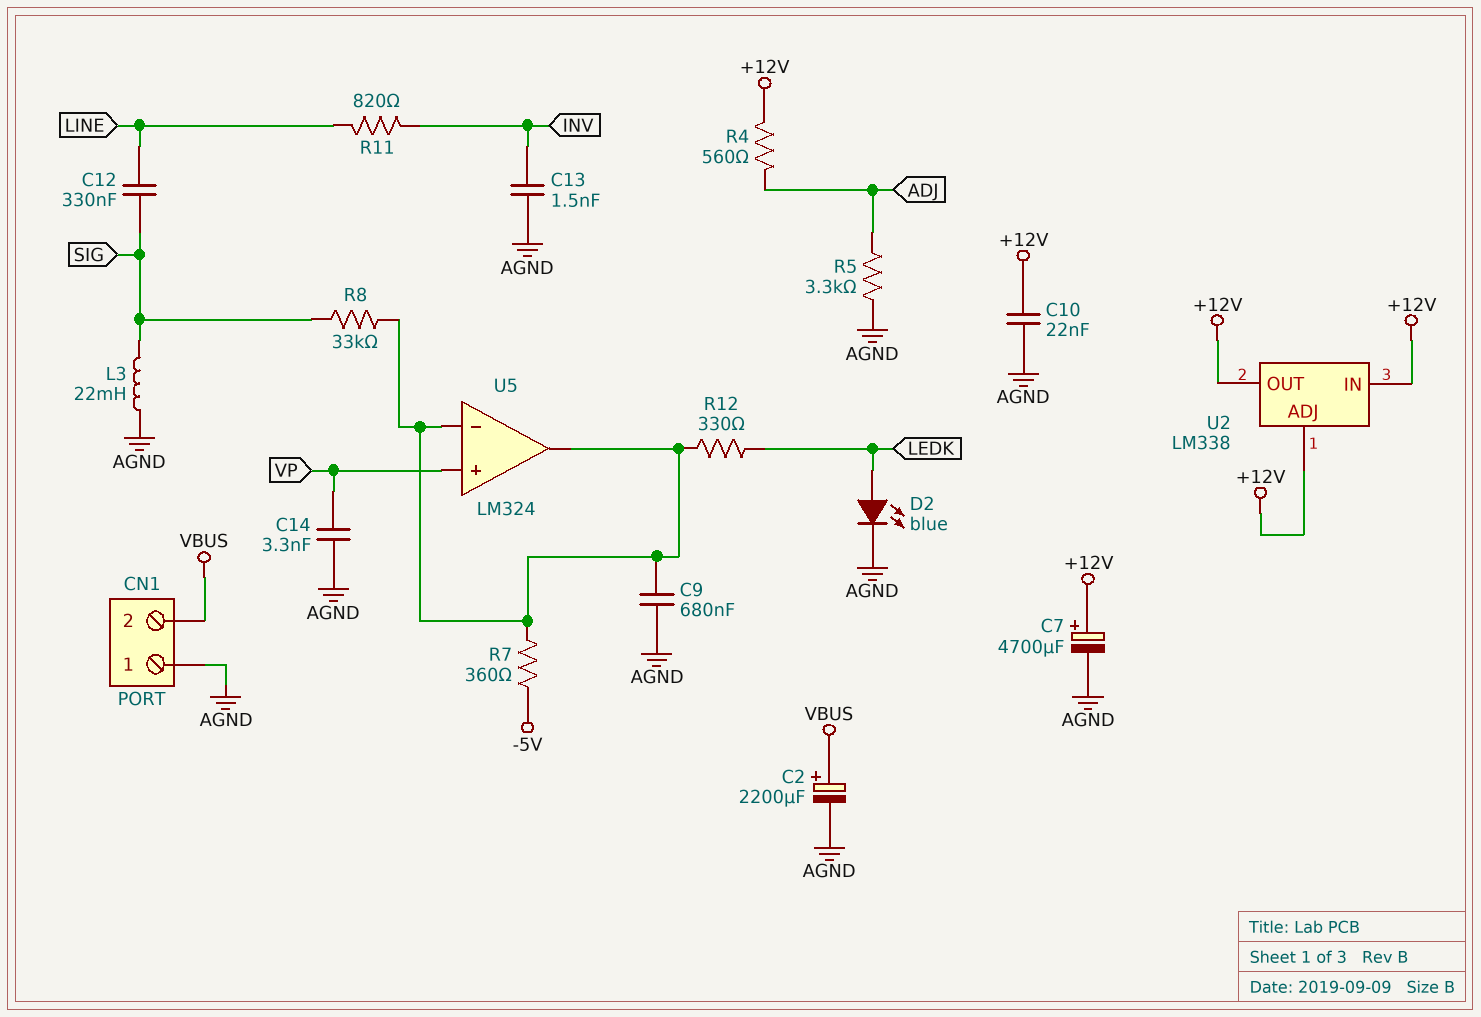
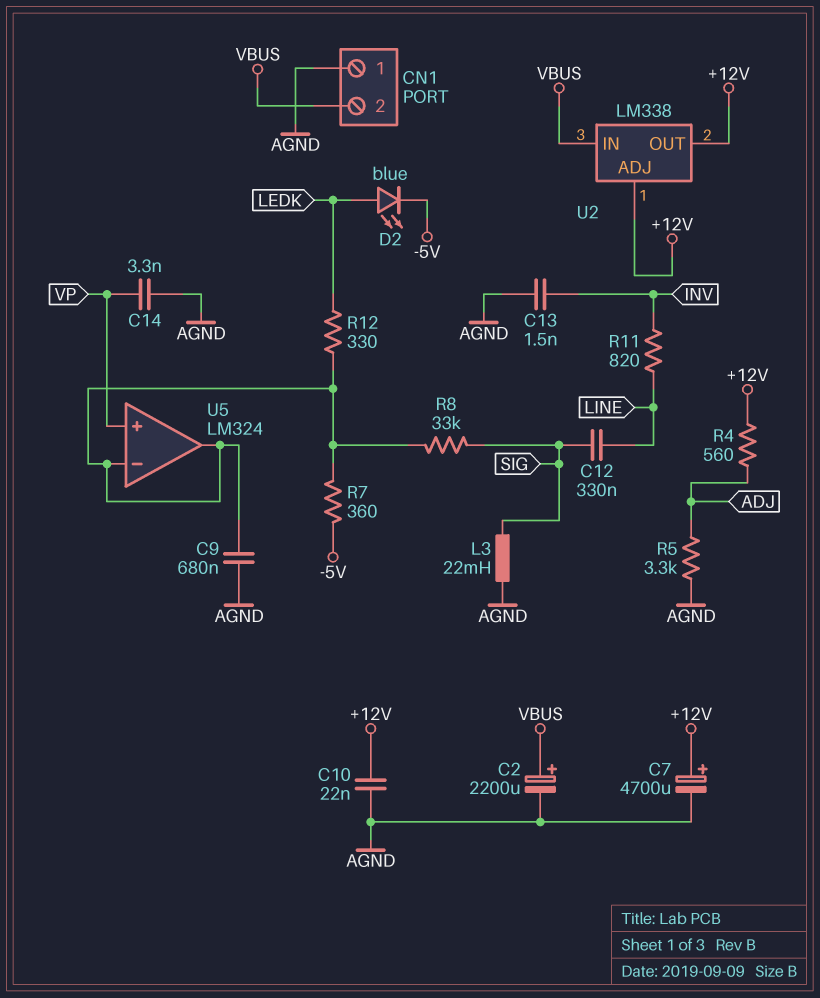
D2: LED blue (A LEDK, K AGND) -> LED blue (A LEDK, K -5V)
U2 pin IN: +12V -> VBUS

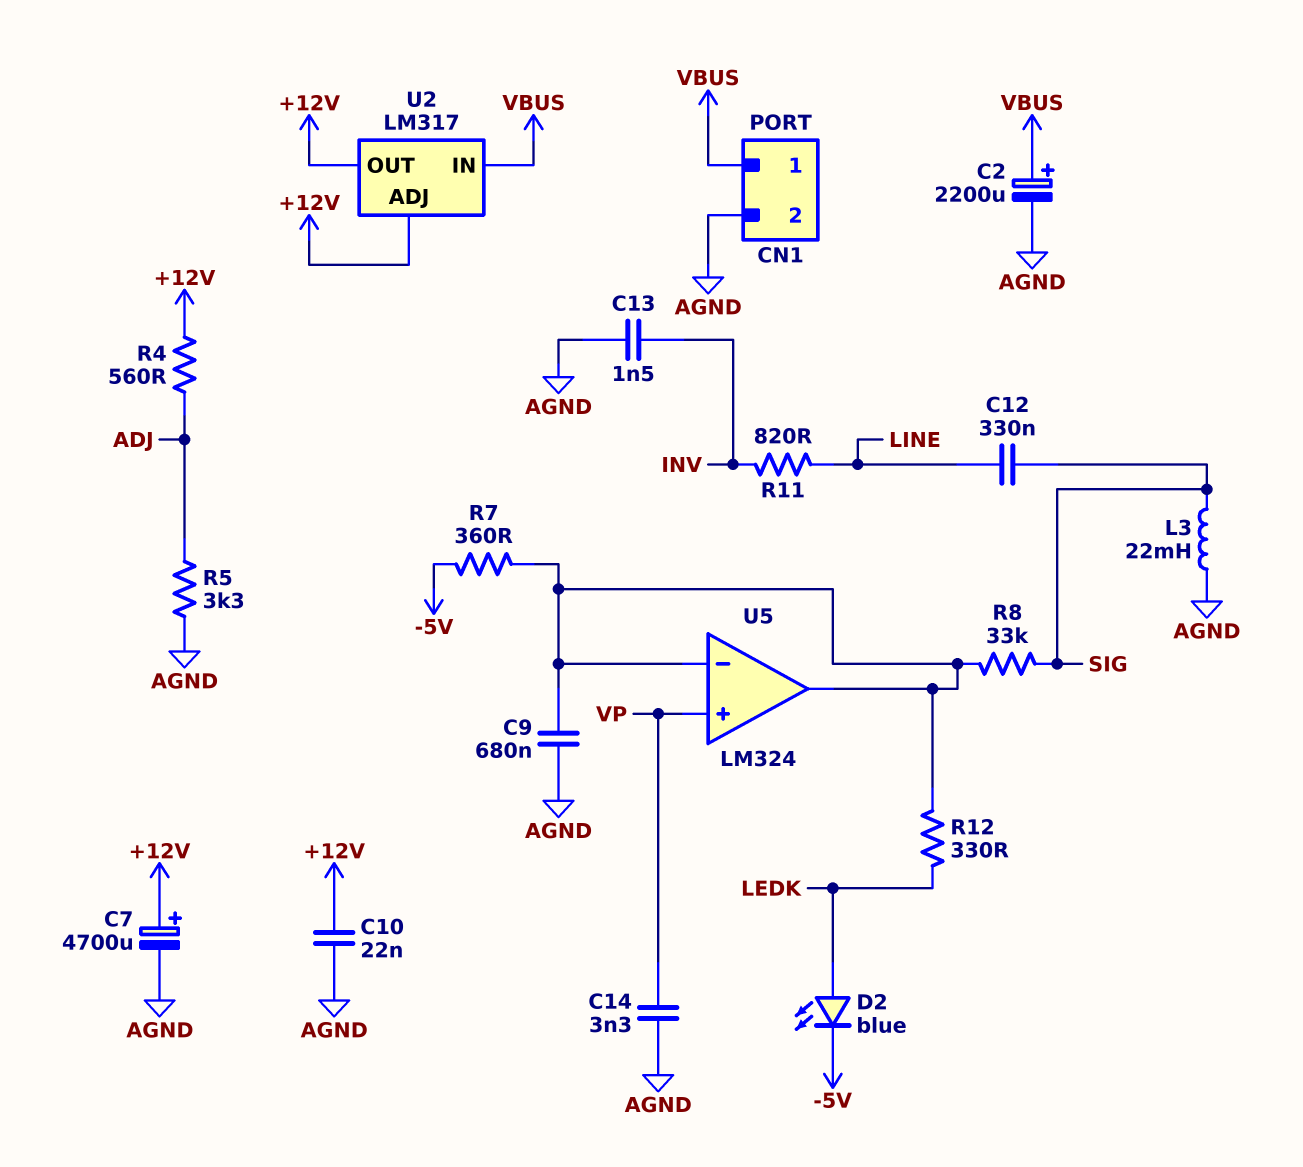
CN1 pin 1: AGND -> VBUS
CN1 pin 2: VBUS -> AGND
U2: LM338 -> LM317

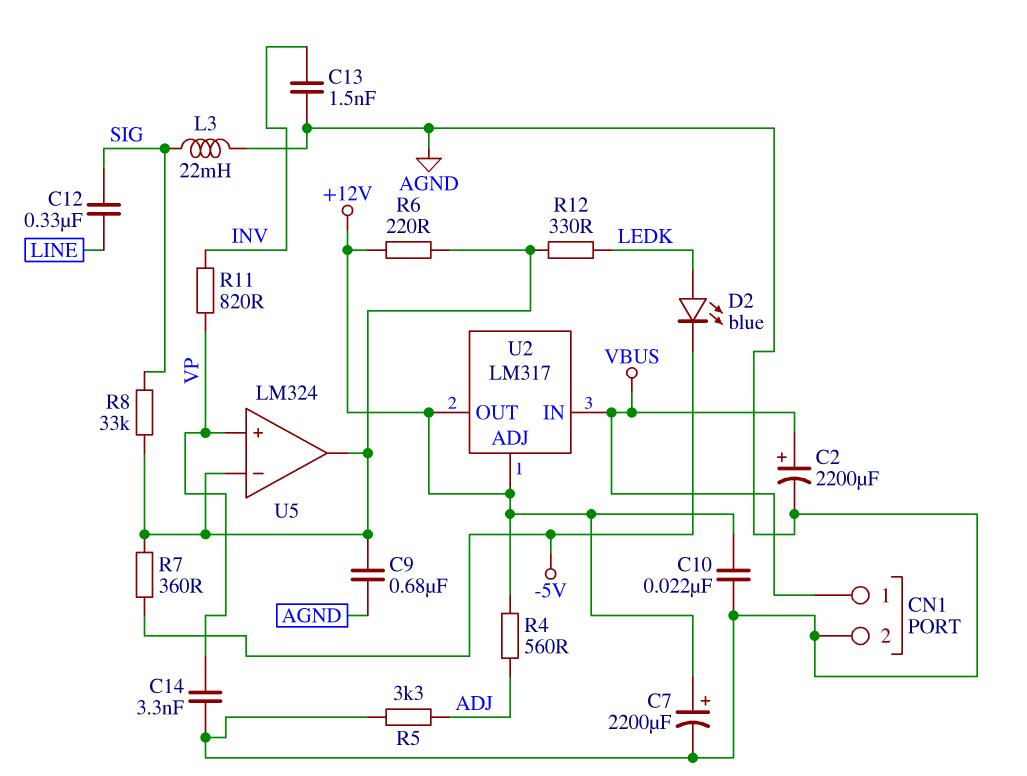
C7: 4700uF (plus +12V, minus AGND) -> 2200uF (plus +12V, minus AGND)
R6: none -> 220 (+12V, U5/in-)
R11: 820 (INV, LINE) -> 820 (INV, VP)

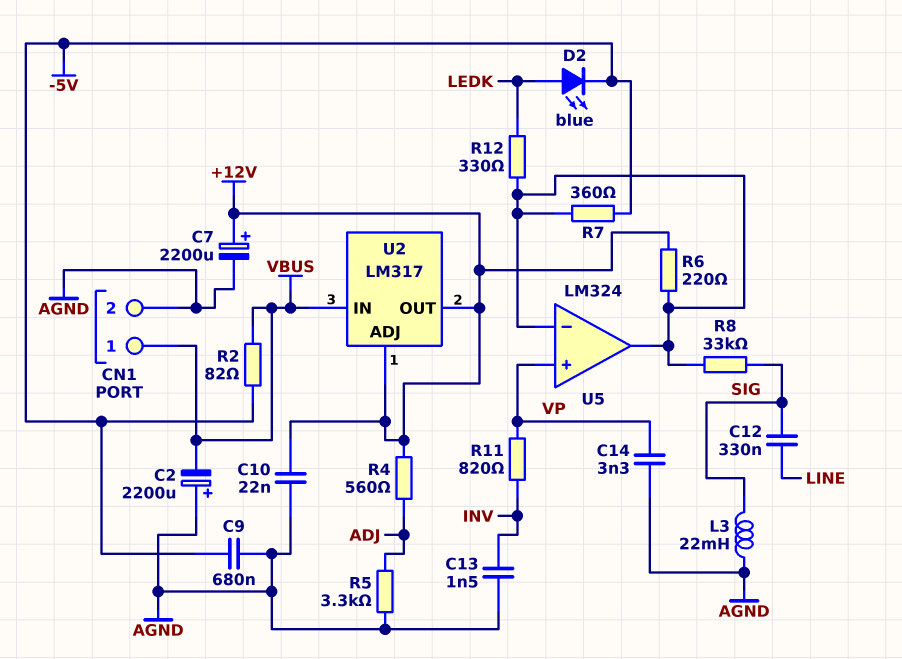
C2: 2200uF (plus VBUS, minus AGND) -> 2200uF (plus AGND, minus VBUS)
C9: 680nF (AGND, U5/in-) -> 680nF (-5V, AGND)
R2: none -> 82 (-5V, VBUS)

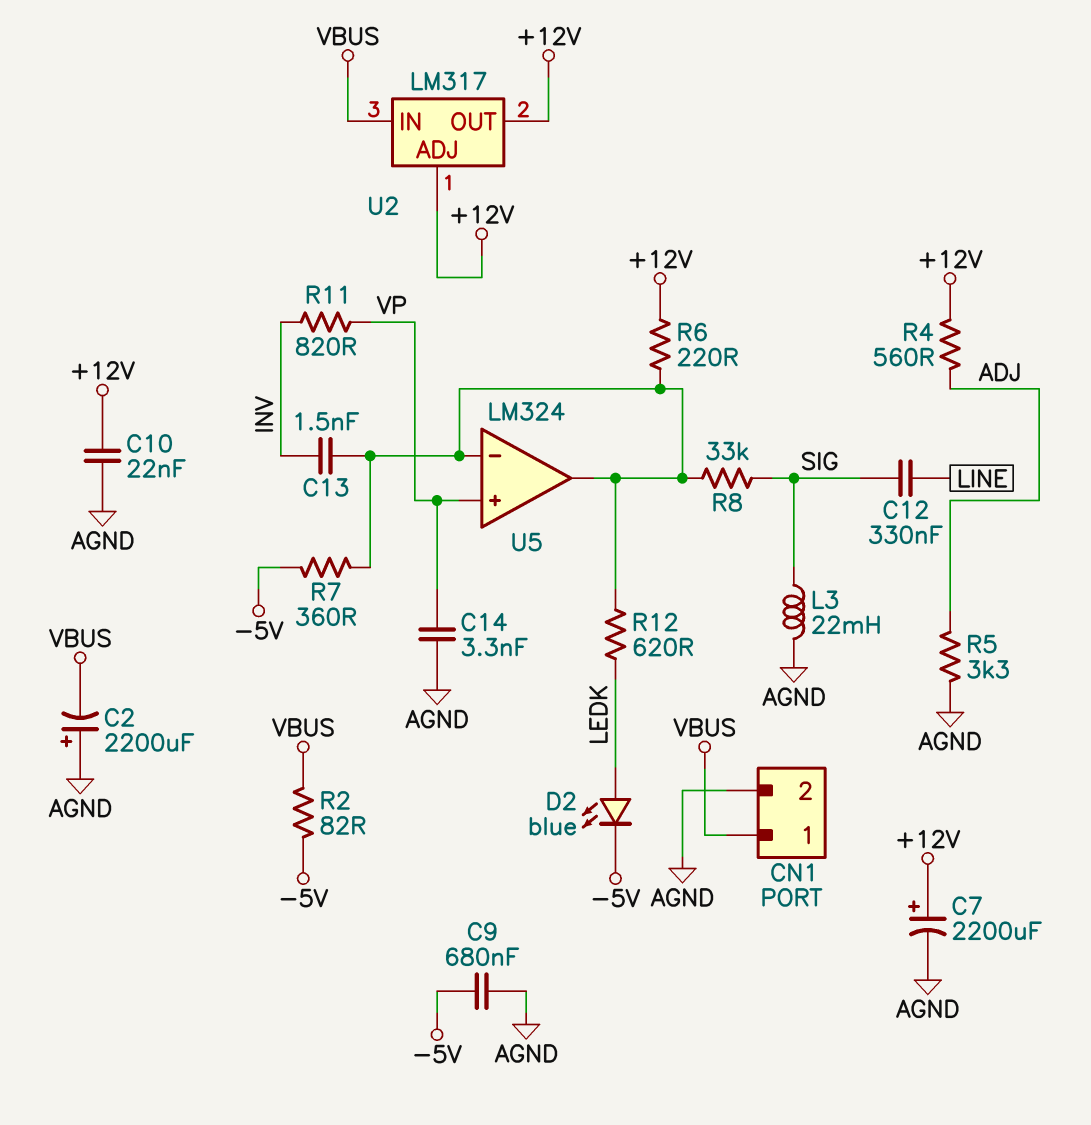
C13: 1.5nF (AGND, INV) -> 1.5nF (INV, U5/in-)
R12: 330 (LEDK, U5/in-) -> 620 (LEDK, U5/in-)

